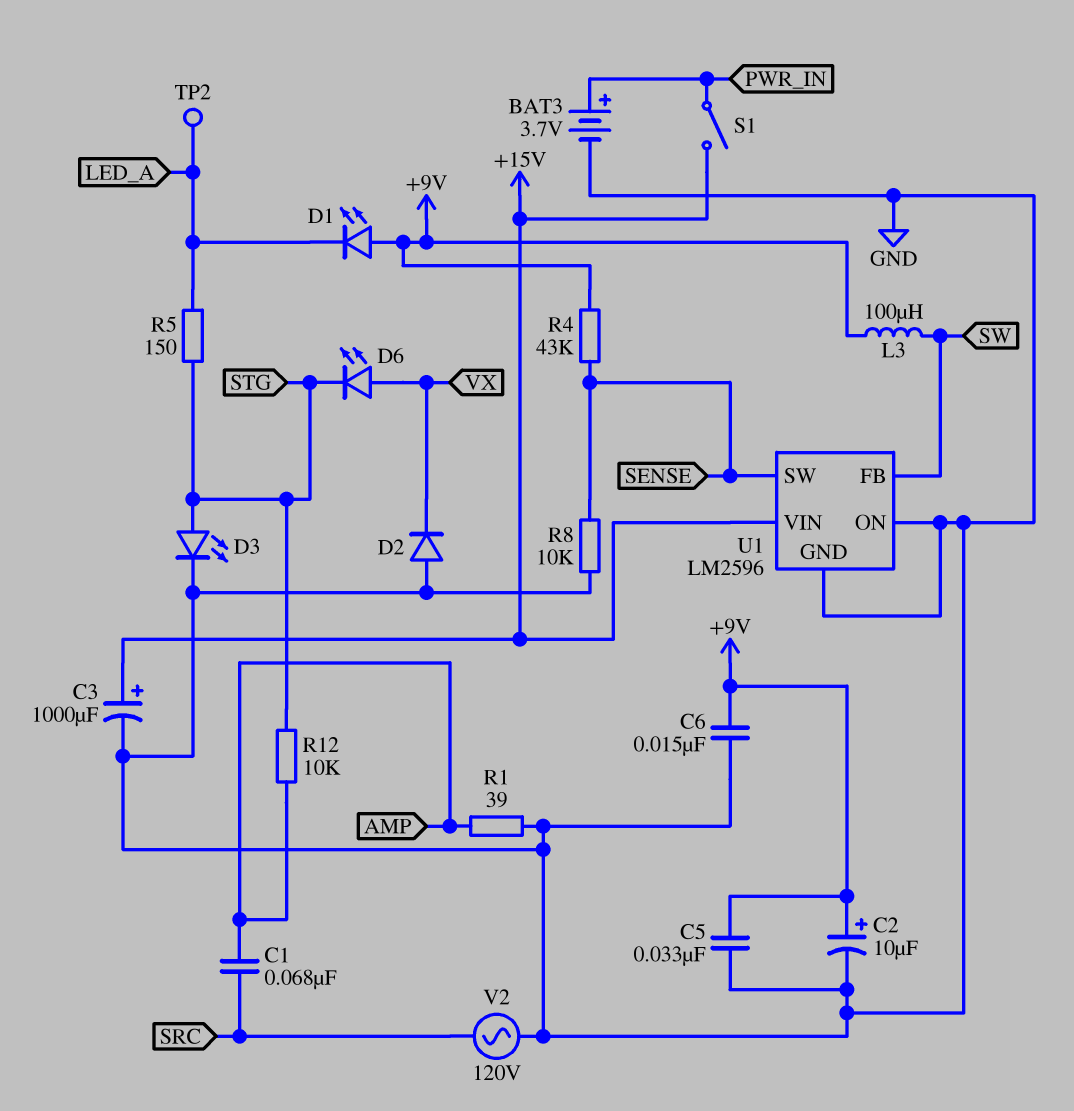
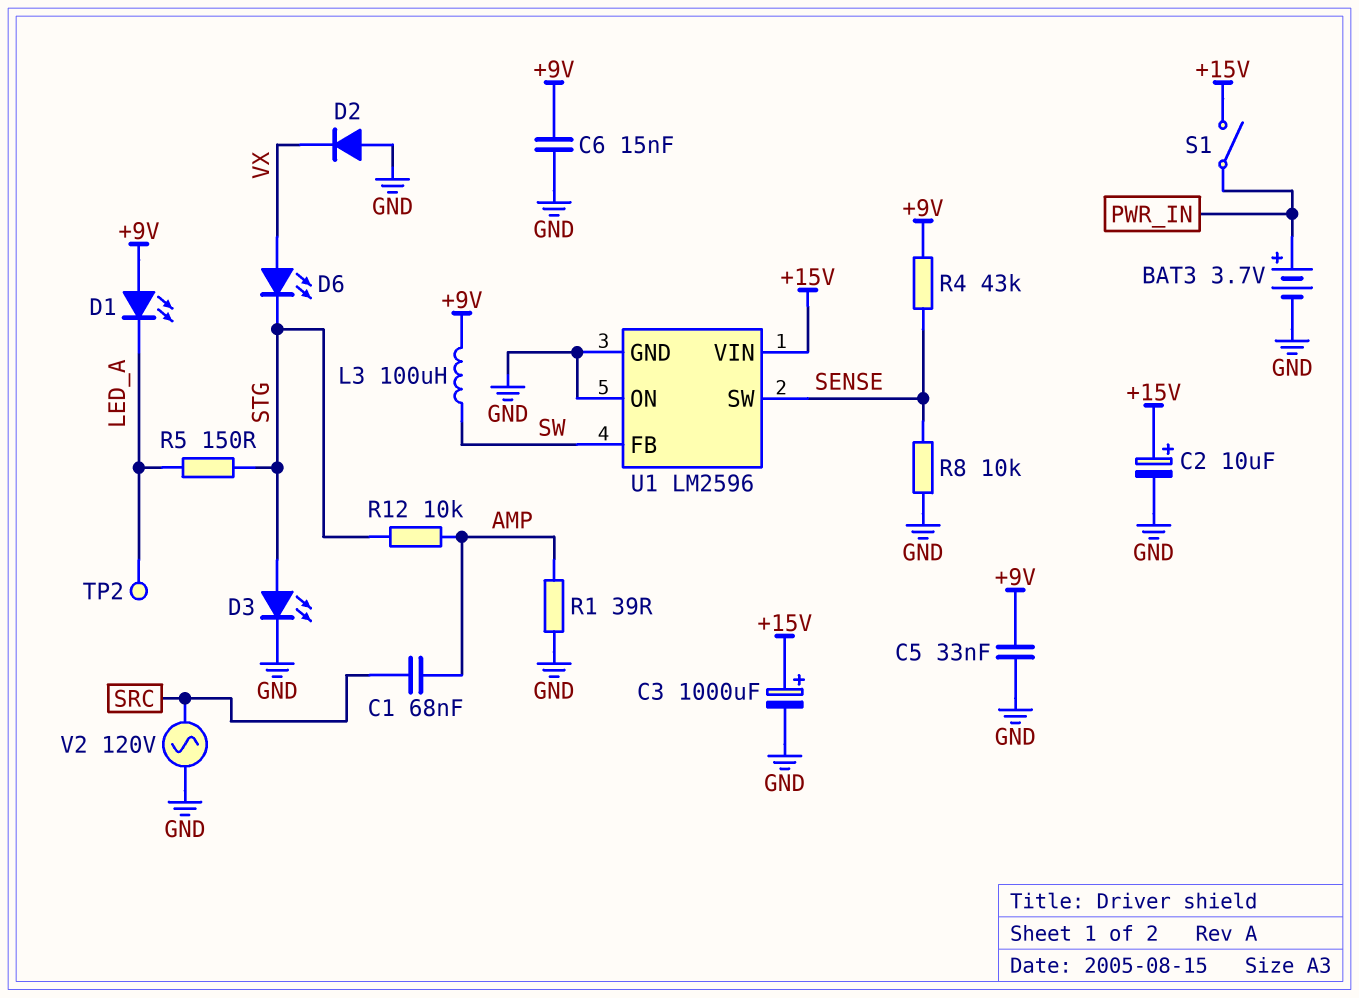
C2: 10uF (plus +9V, minus GND) -> 10uF (plus +15V, minus GND)

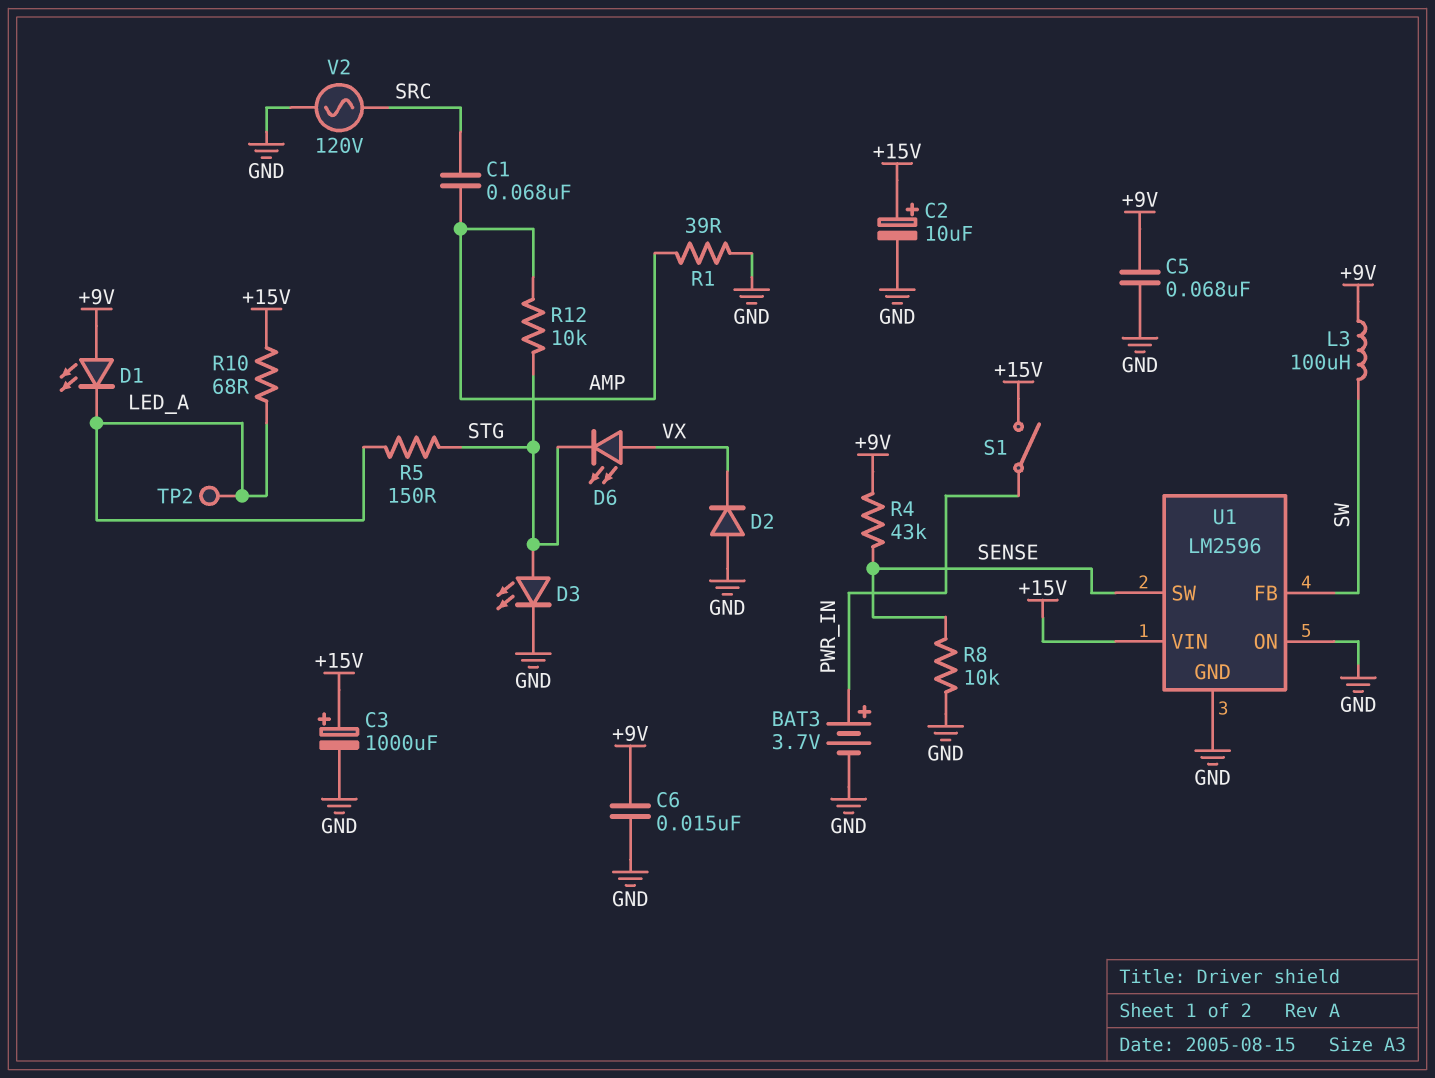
C5: 33nF (+9V, GND) -> 68nF (+9V, GND)
R10: none -> 68 (+15V, LED_A)

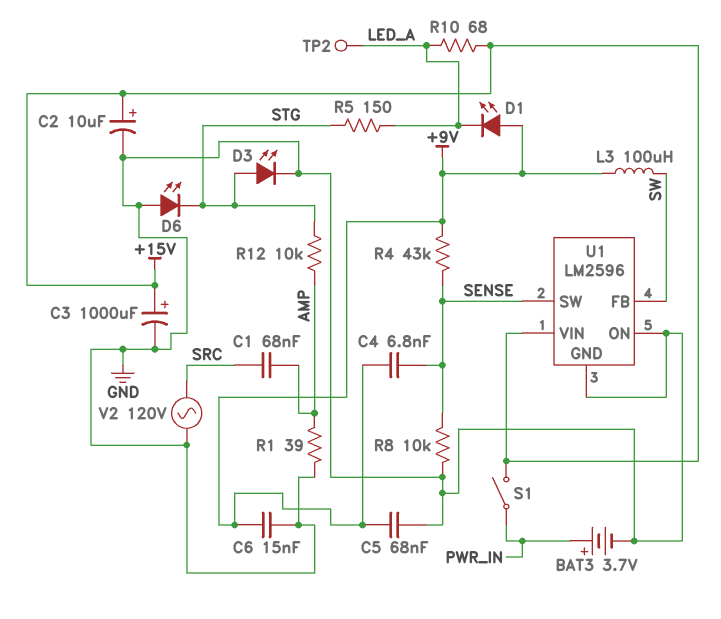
C4: none -> 6.8nF (+9V, SENSE)
D2: diode (A GND, K VX) -> none
D6: LED (A VX, K STG) -> LED (A GND, K STG)

